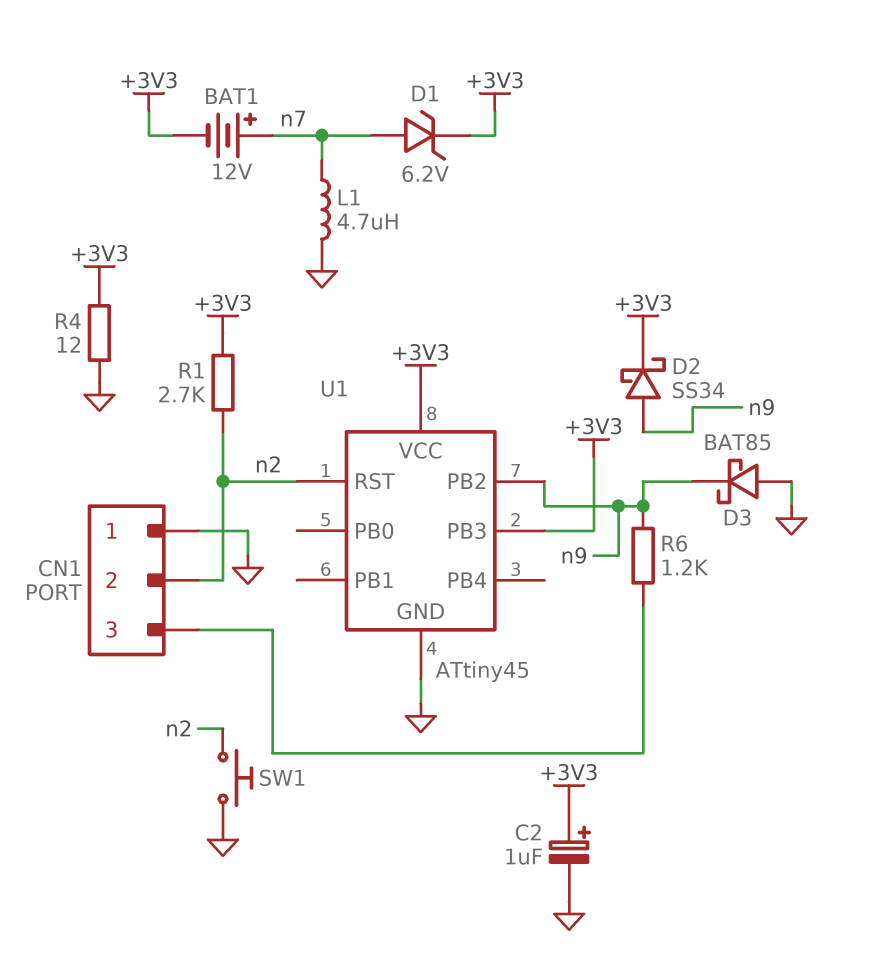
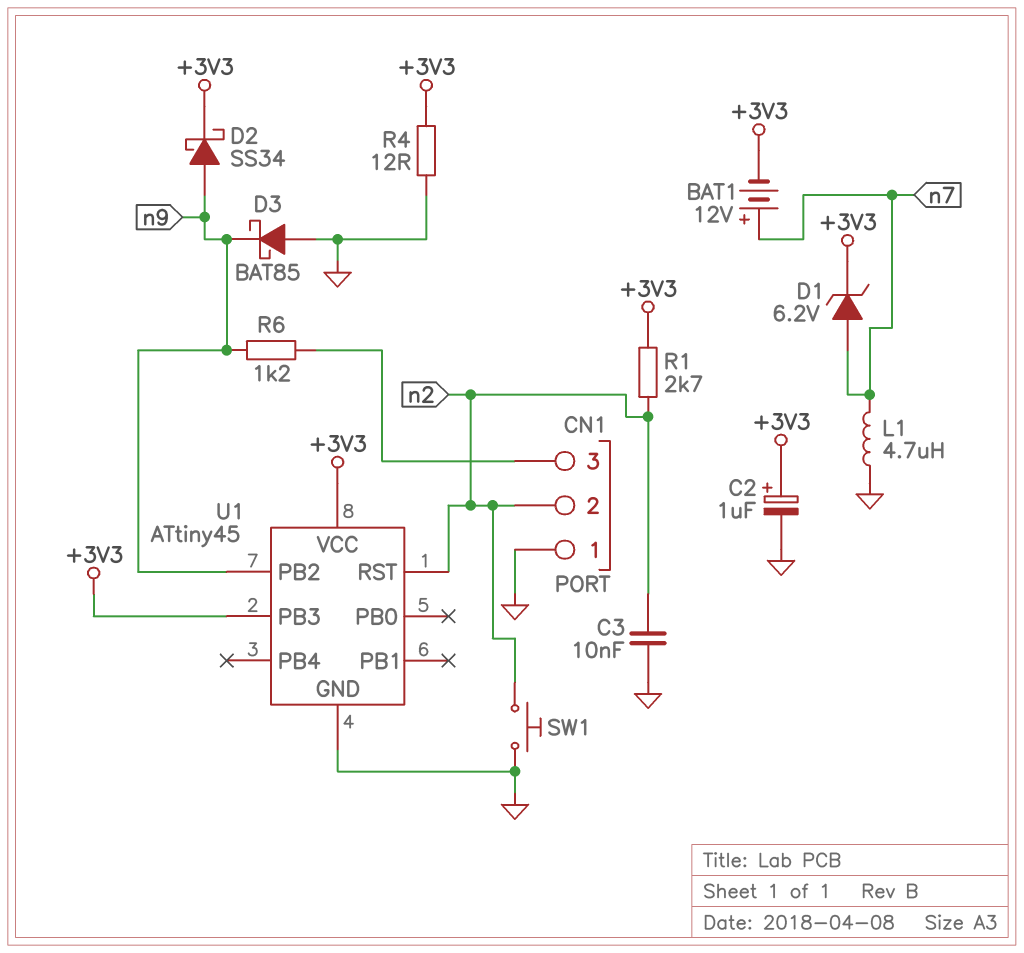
C3: none -> 10nF (GND, n2)

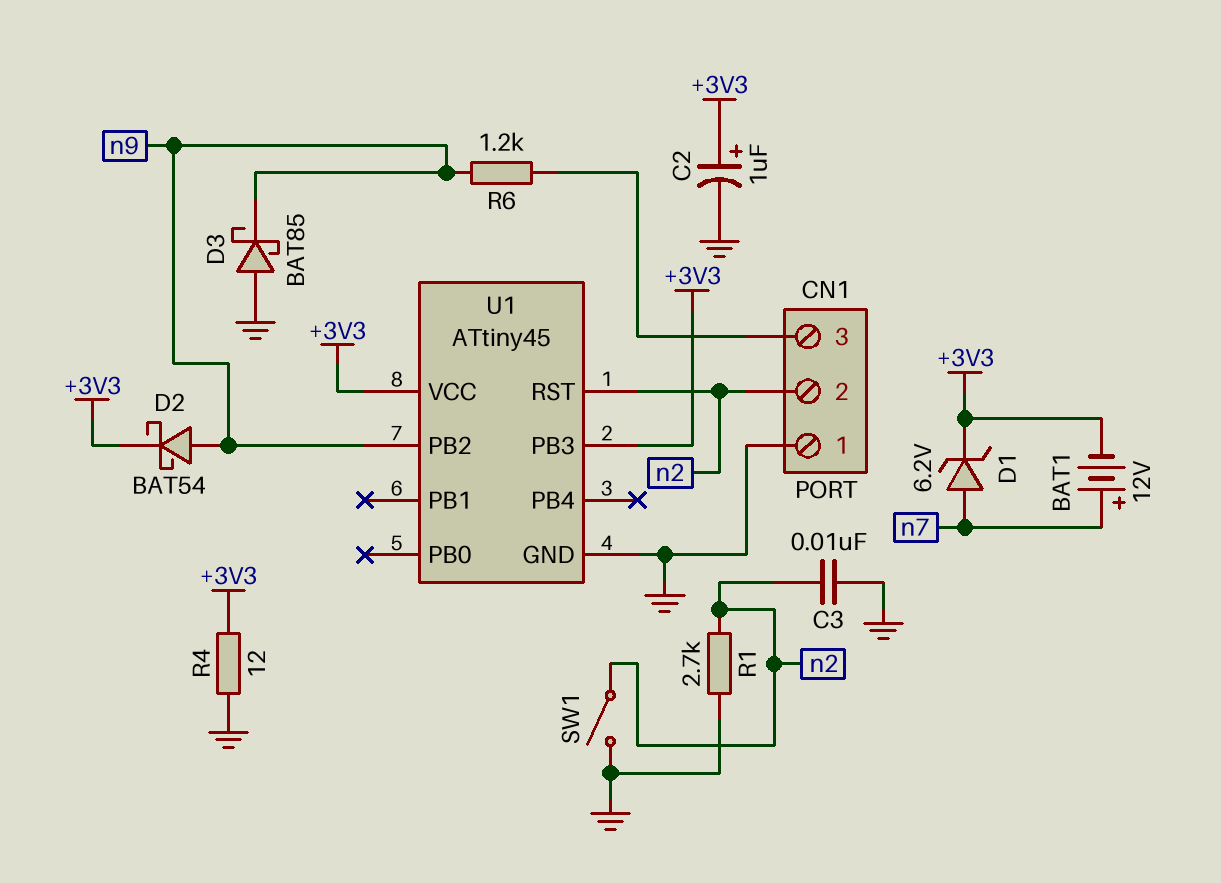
D2: schottky SS34 (A n9, K +3V3) -> schottky BAT54 (A n9, K +3V3)
L1: 4.7uH (GND, n7) -> none
R1: 2.7k (+3V3, n2) -> 2.7k (GND, n2)
SW1: button (GND, n2) -> switch (GND, n2)

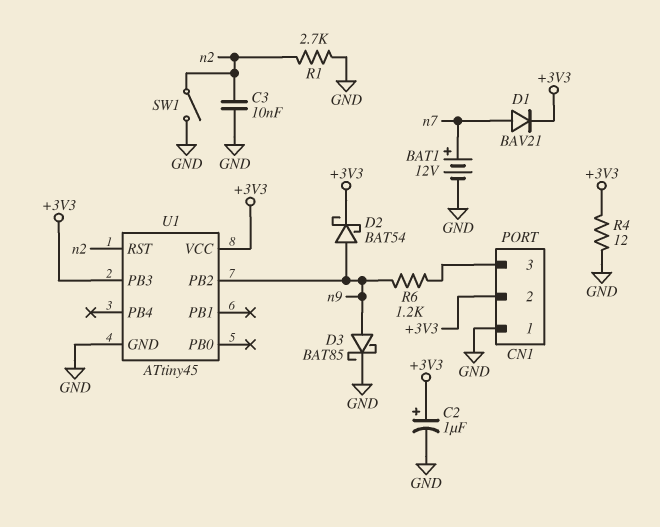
BAT1: 12V (plus n7, minus +3V3) -> 12V (plus n7, minus GND)
CN1 pin 2: n2 -> +3V3
D1: zener 6.2V (A n7, K +3V3) -> diode BAV21 (A n7, K +3V3)
D3: schottky BAT85 (A GND, K n9) -> schottky BAT85 (A n9, K GND)

